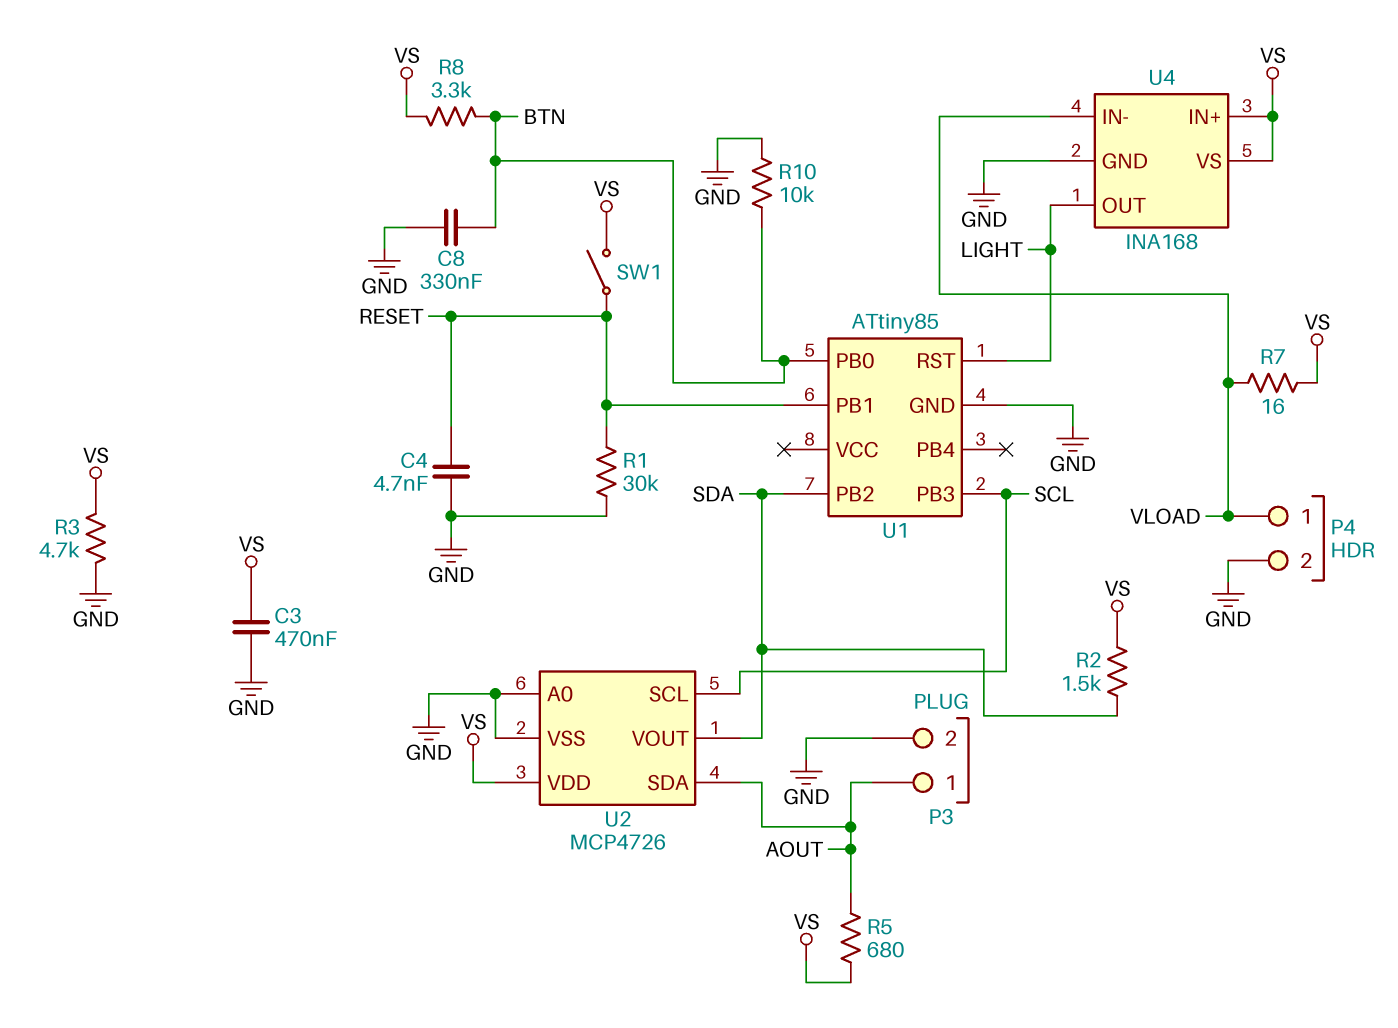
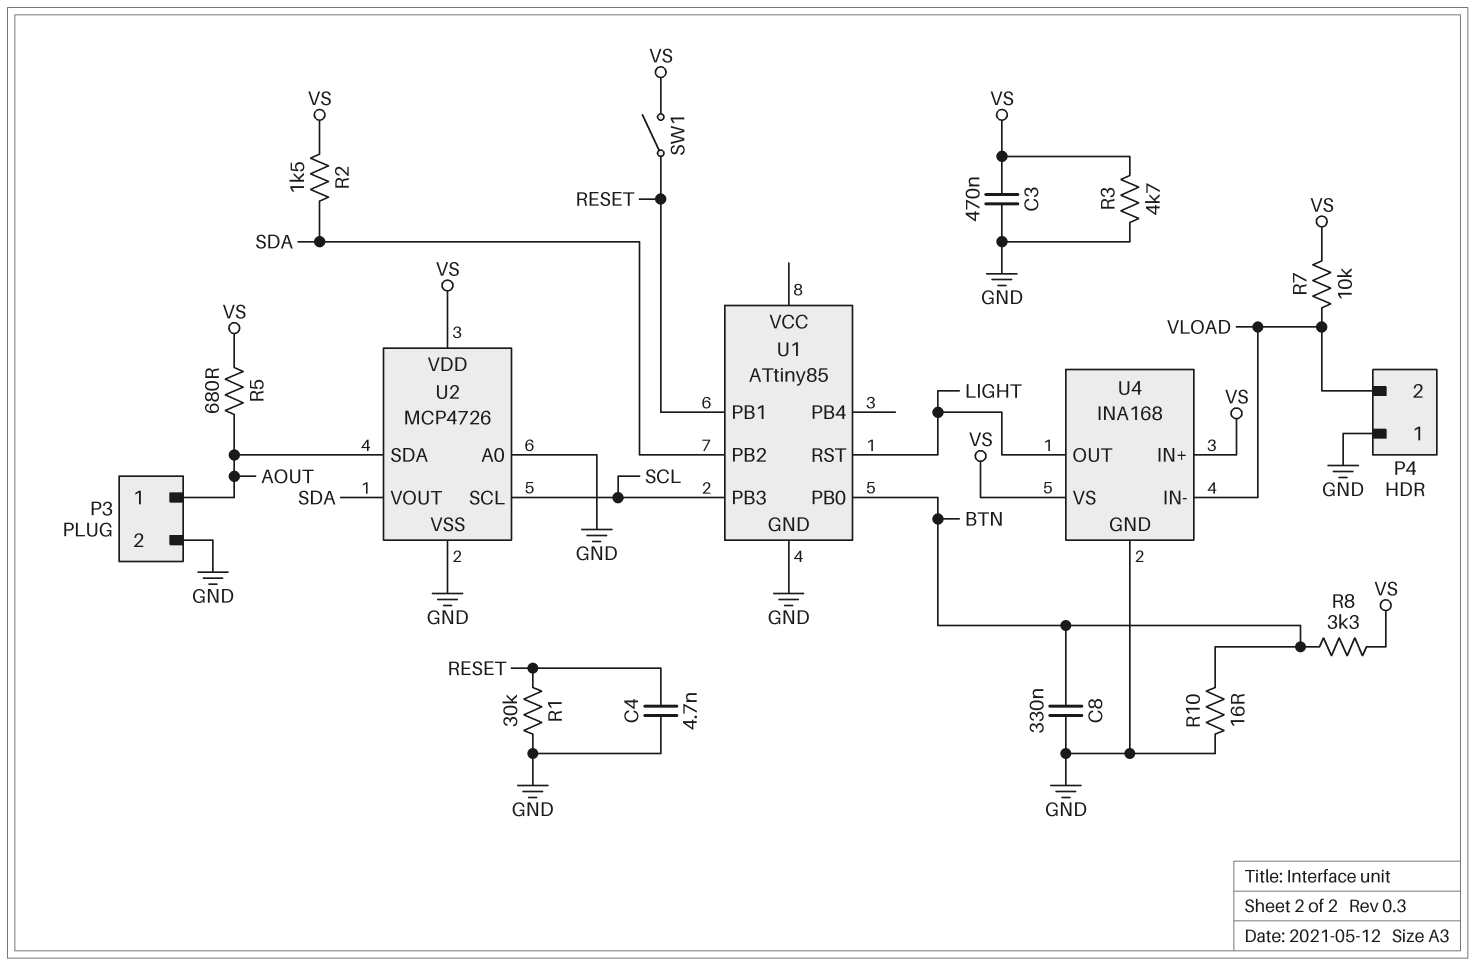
P4 pin 1: VLOAD -> GND
P4 pin 2: GND -> VLOAD
R7: 16 (VLOAD, VS) -> 10k (VLOAD, VS)
R10: 10k (BTN, GND) -> 16 (BTN, GND)

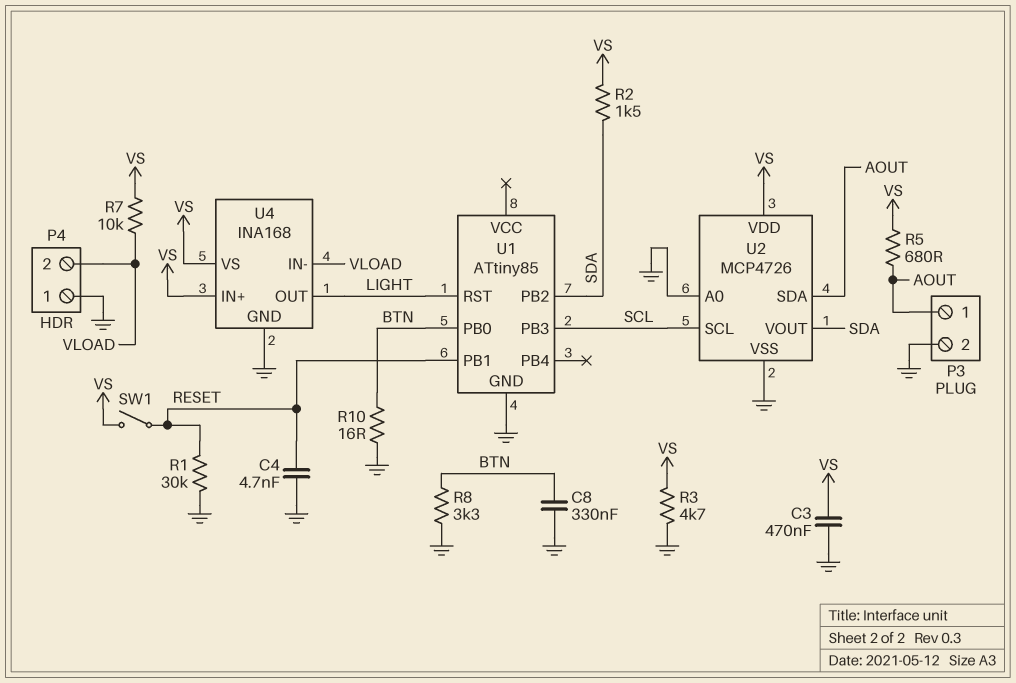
R8: 3.3k (BTN, VS) -> 3.3k (BTN, GND)

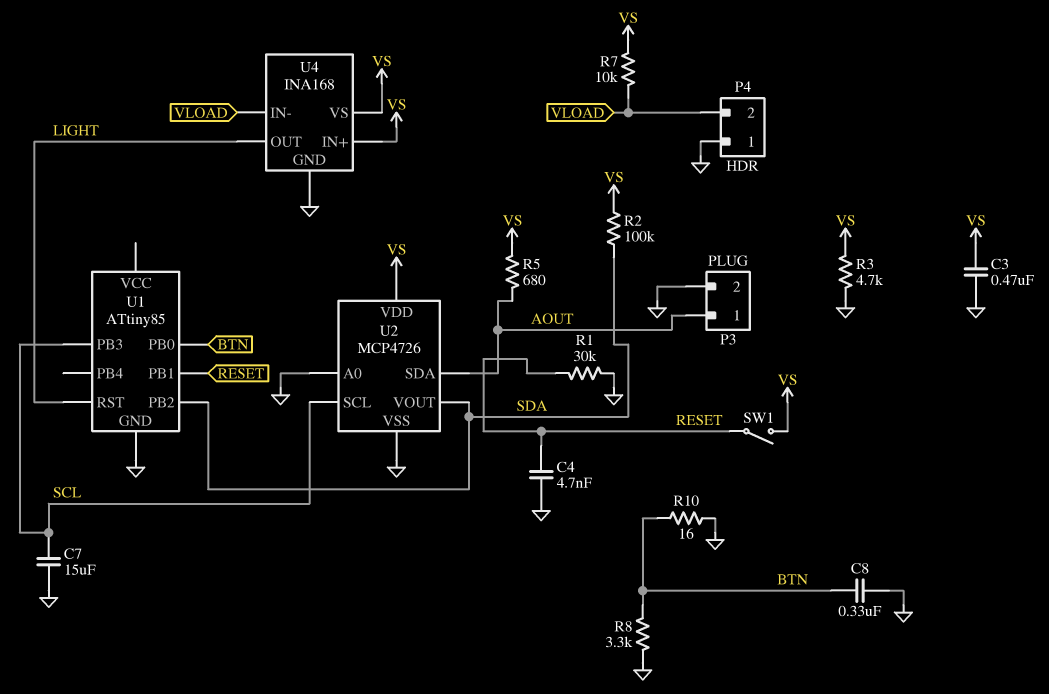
C7: none -> 15uF (GND, SCL)
R2: 1.5k (SDA, VS) -> 100k (SDA, VS)

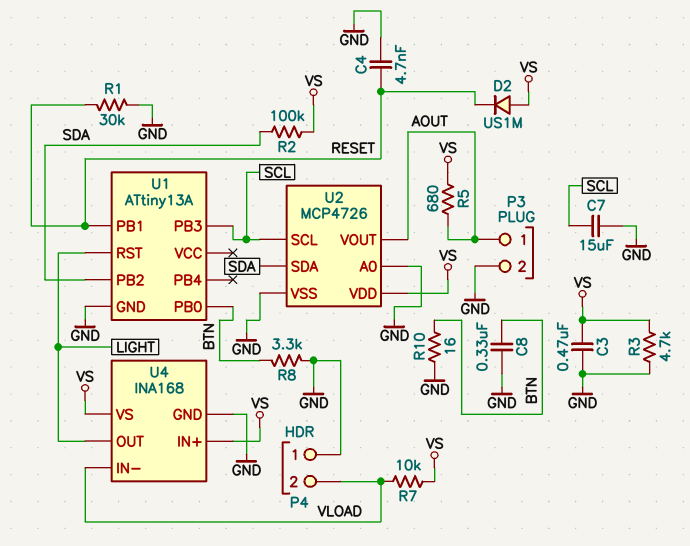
D2: none -> diode US1M (A VS, K RESET)
SW1: switch (RESET, VS) -> none
U1: ATtiny85 -> ATtiny13A
U2 pin SDA: AOUT -> SDA
U2 pin VOUT: SDA -> AOUT

